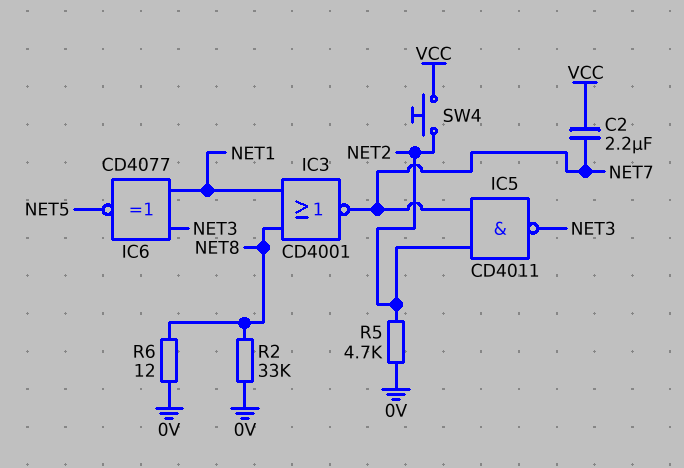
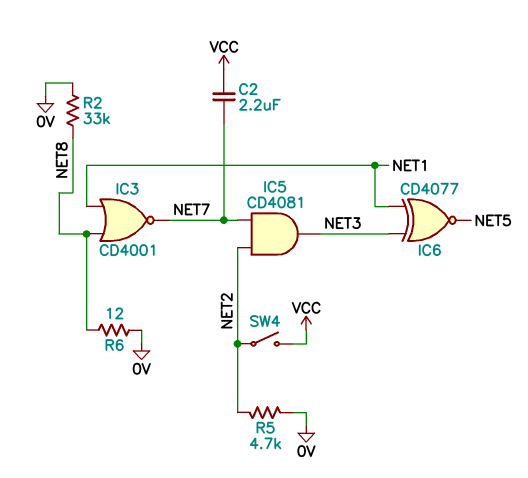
IC5: NAND CD4011 (in NET2, in NET7, out NET3) -> AND CD4081 (in NET2, in NET7, out NET3)
SW4: button (NET2, VCC) -> switch (NET2, VCC)

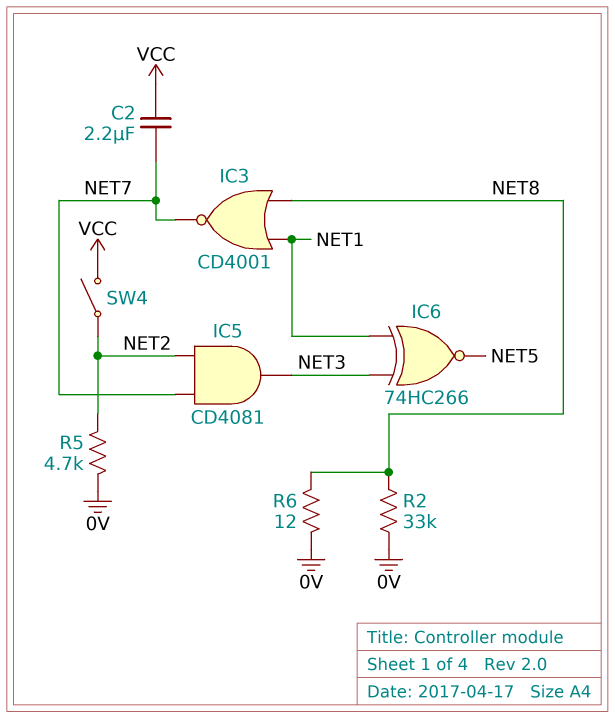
IC6: XNOR CD4077 (in NET1, in NET3, out NET5) -> XNOR 74HC266 (in NET1, in NET3, out NET5)

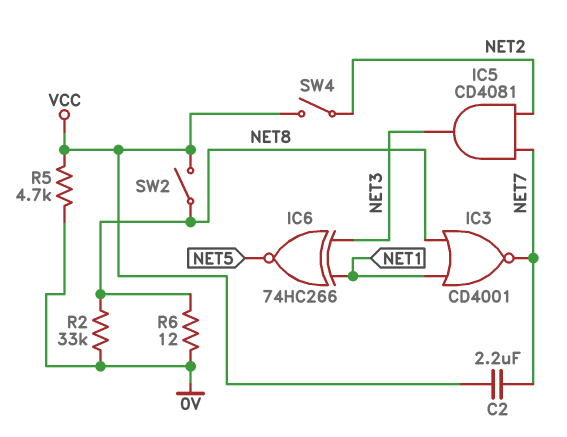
R5: 4.7k (0V, NET2) -> 4.7k (0V, VCC)
SW2: none -> switch (NET8, VCC)

